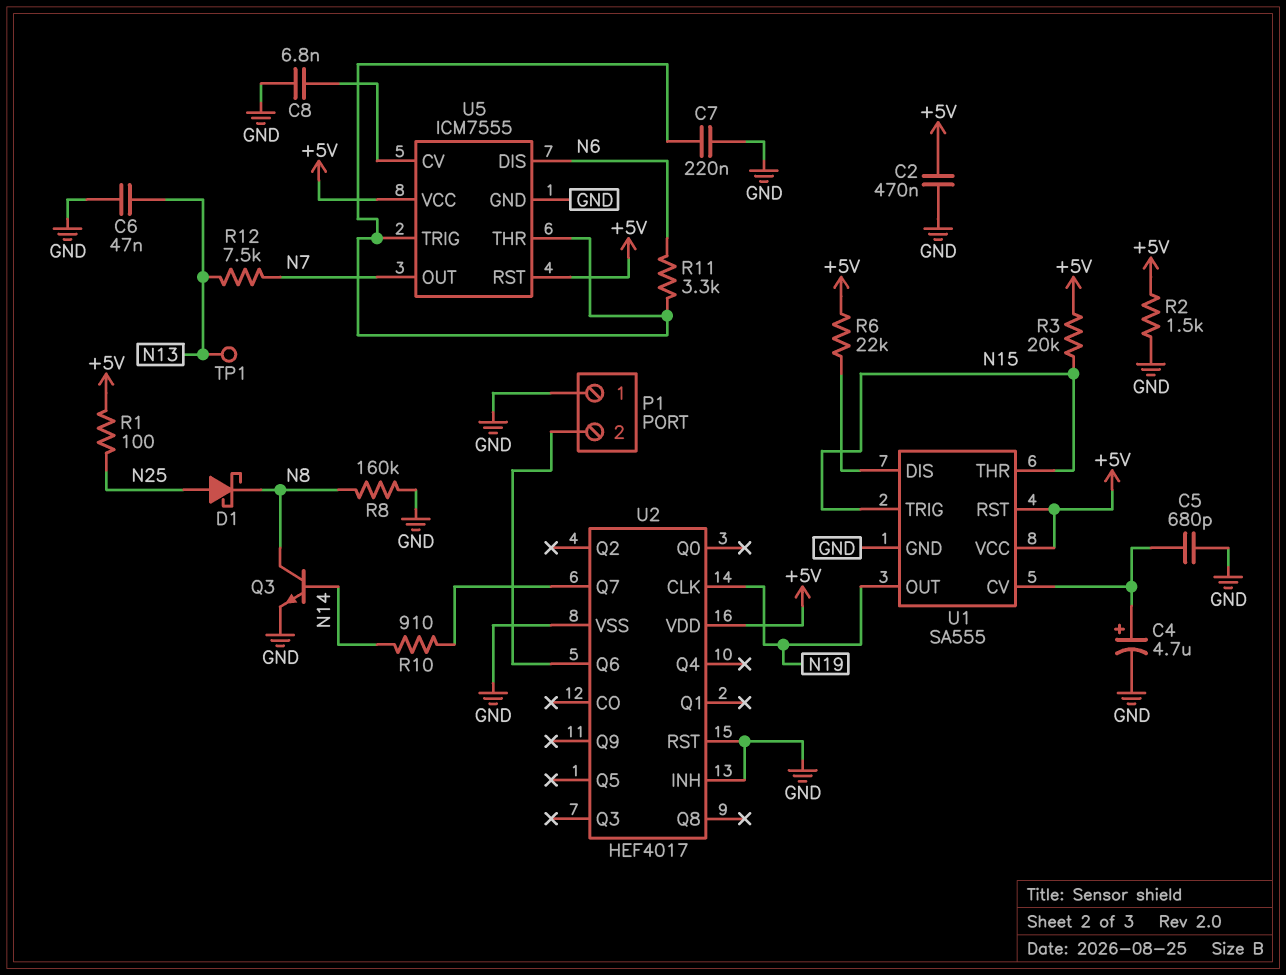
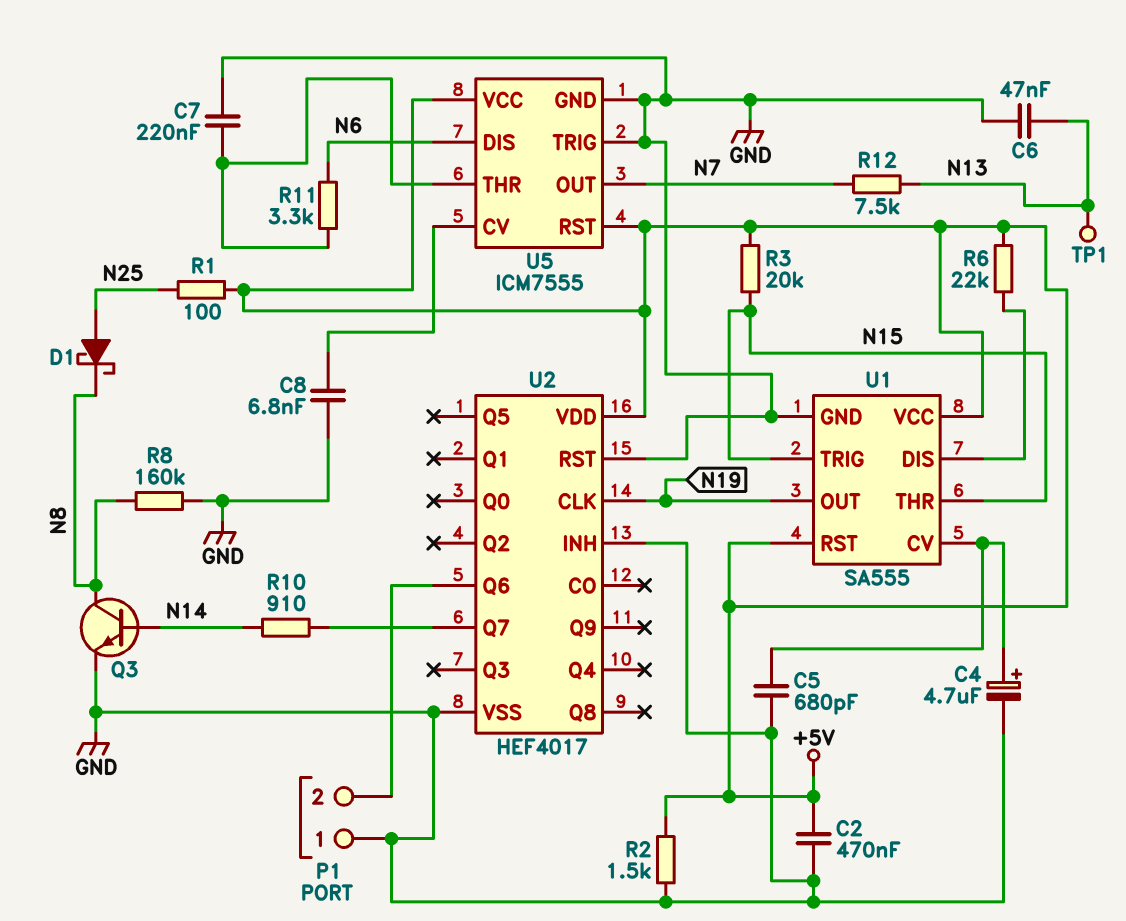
U5 pin TRIG: U5/THR -> GND

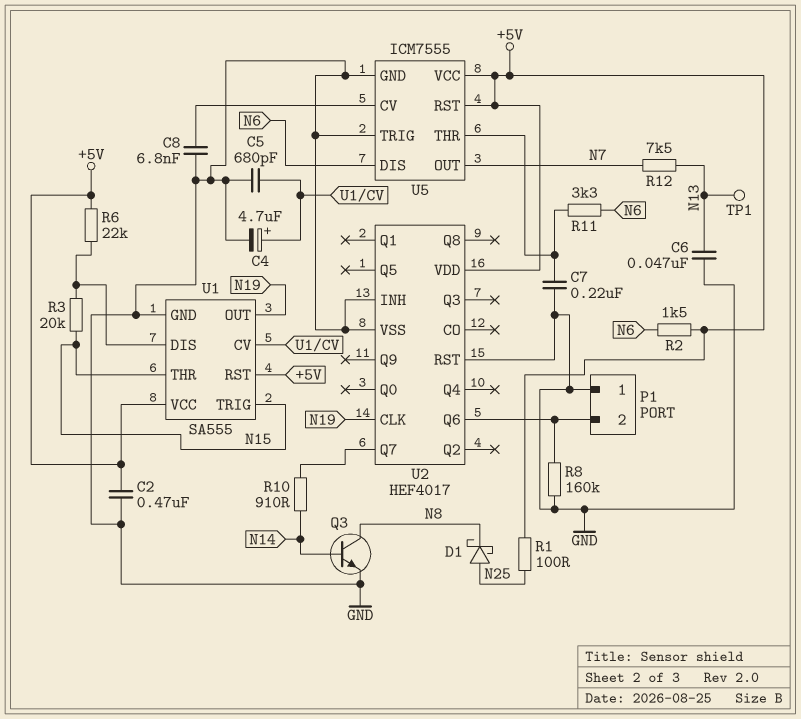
R2: 1.5k (+5V, GND) -> 1.5k (+5V, N6)
R3: 20k (+5V, N15) -> 20k (N15, U1/DIS)
R8: 160k (GND, N8) -> 160k (GND, P1/2)

